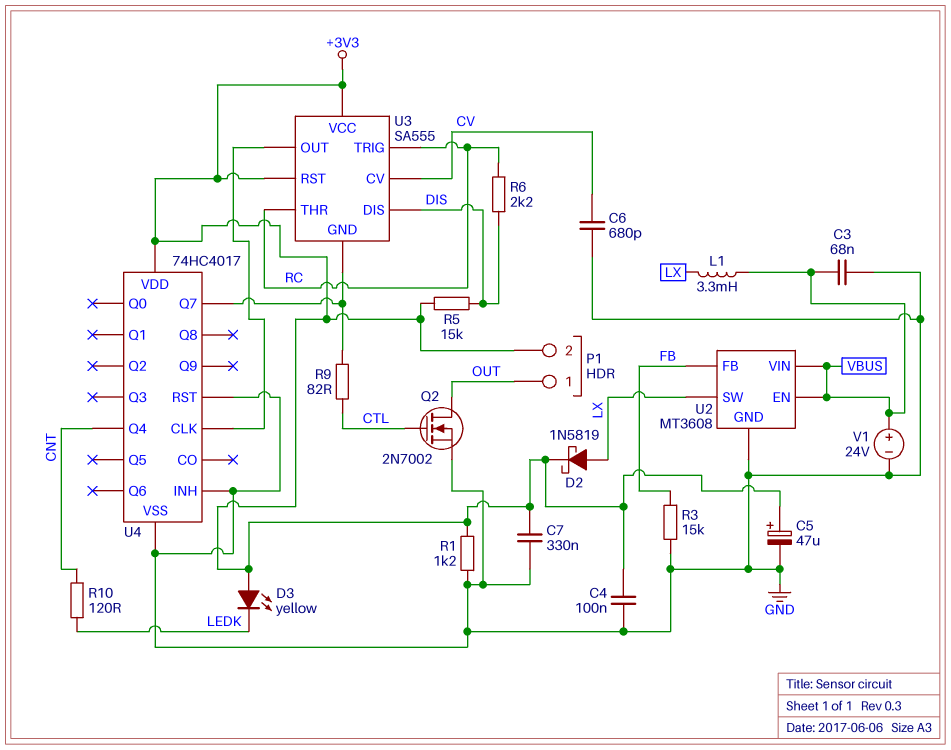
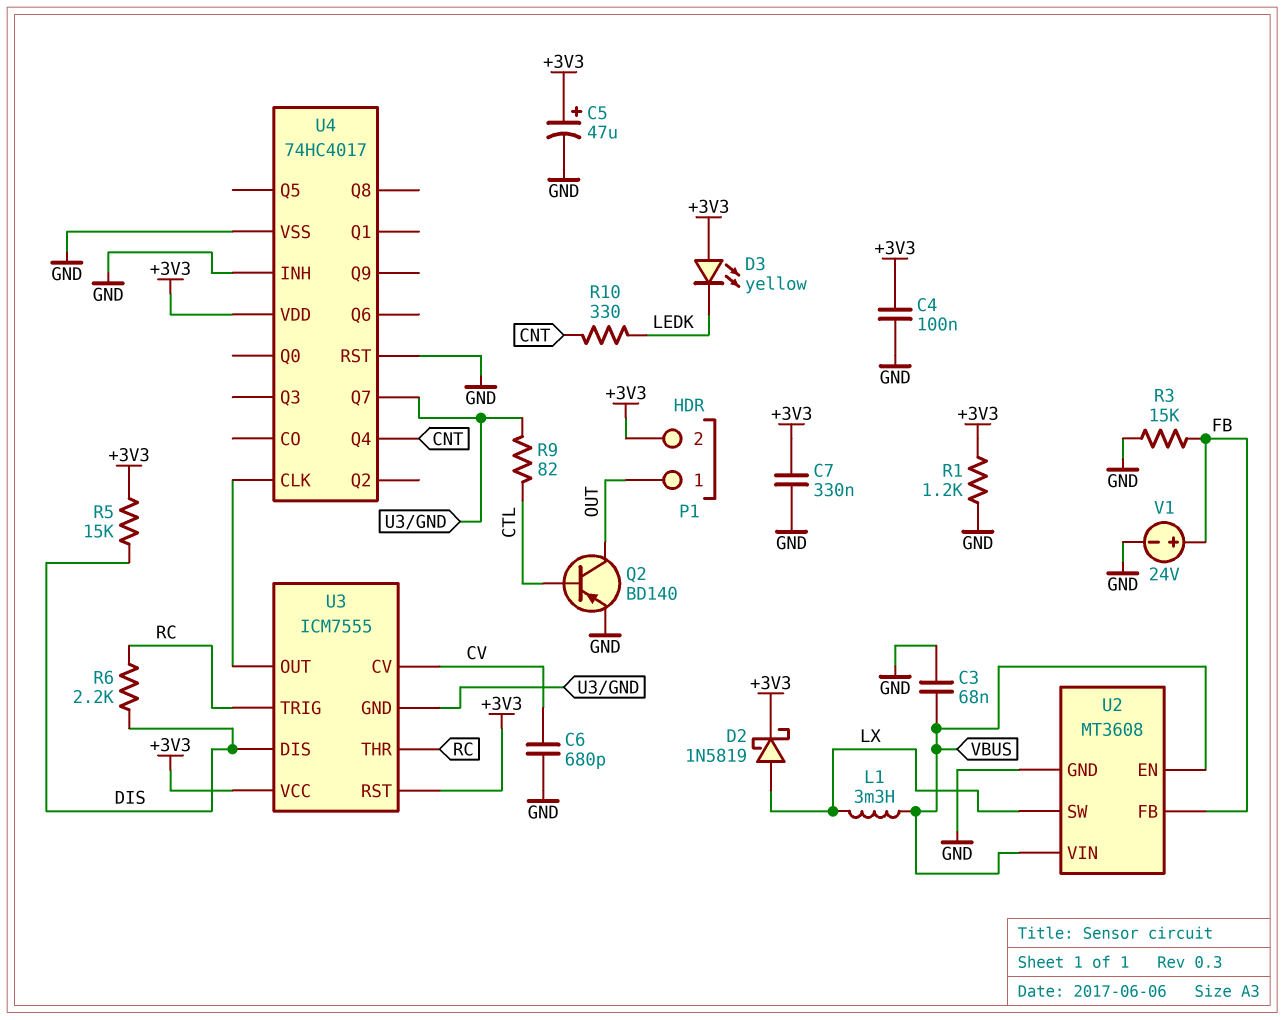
Q2: NMOS 2N7002 (G CTL, D OUT, S GND) -> PNP BD140 (B CTL, C OUT, E GND)
R10: 120 (CNT, LEDK) -> 330 (CNT, LEDK)
U3: SA555 -> ICM7555
V1: 24V (plus VBUS, minus GND) -> 24V (plus FB, minus GND)

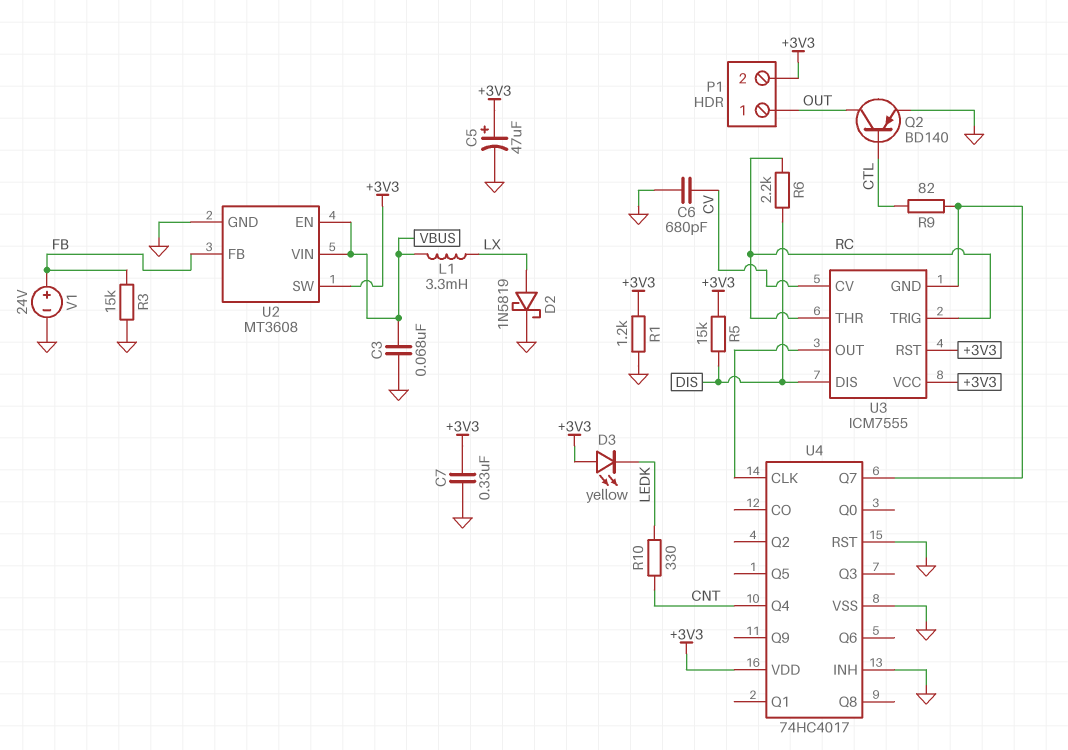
C4: 100nF (+3V3, GND) -> none
D2: schottky 1N5819 (A LX, K +3V3) -> schottky 1N5819 (A LX, K GND)
U2 pin SW: LX -> +3V3

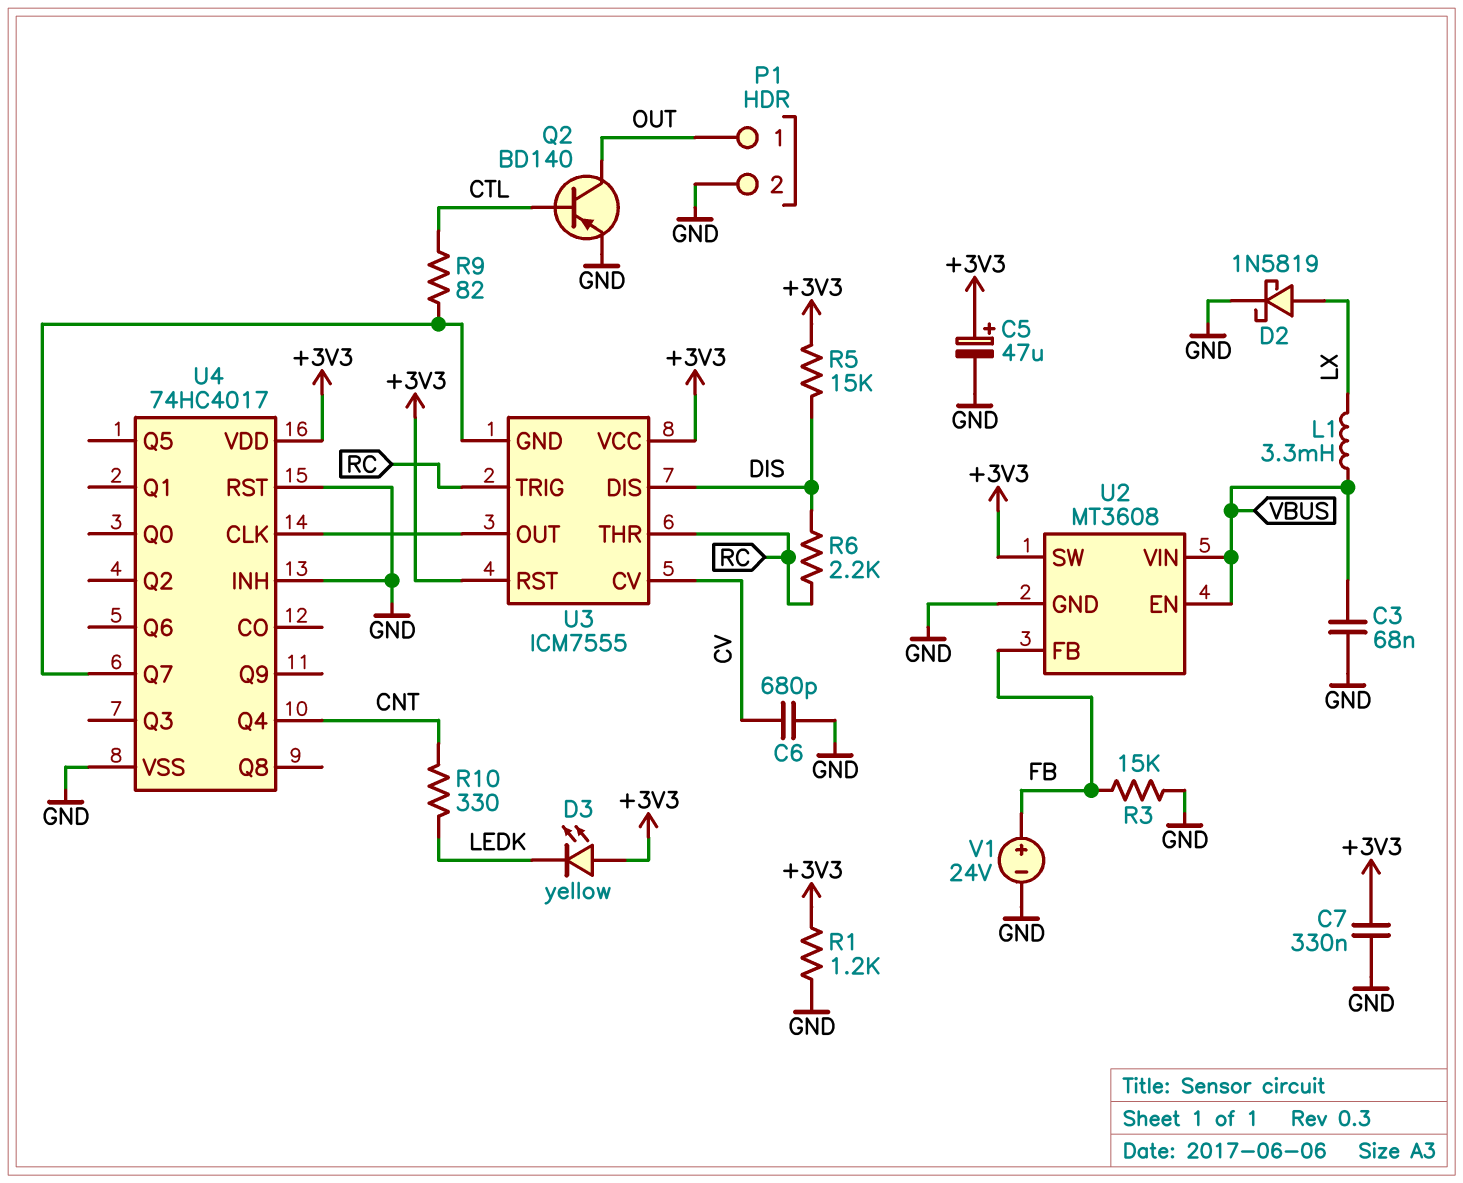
P1 pin 2: +3V3 -> GND

